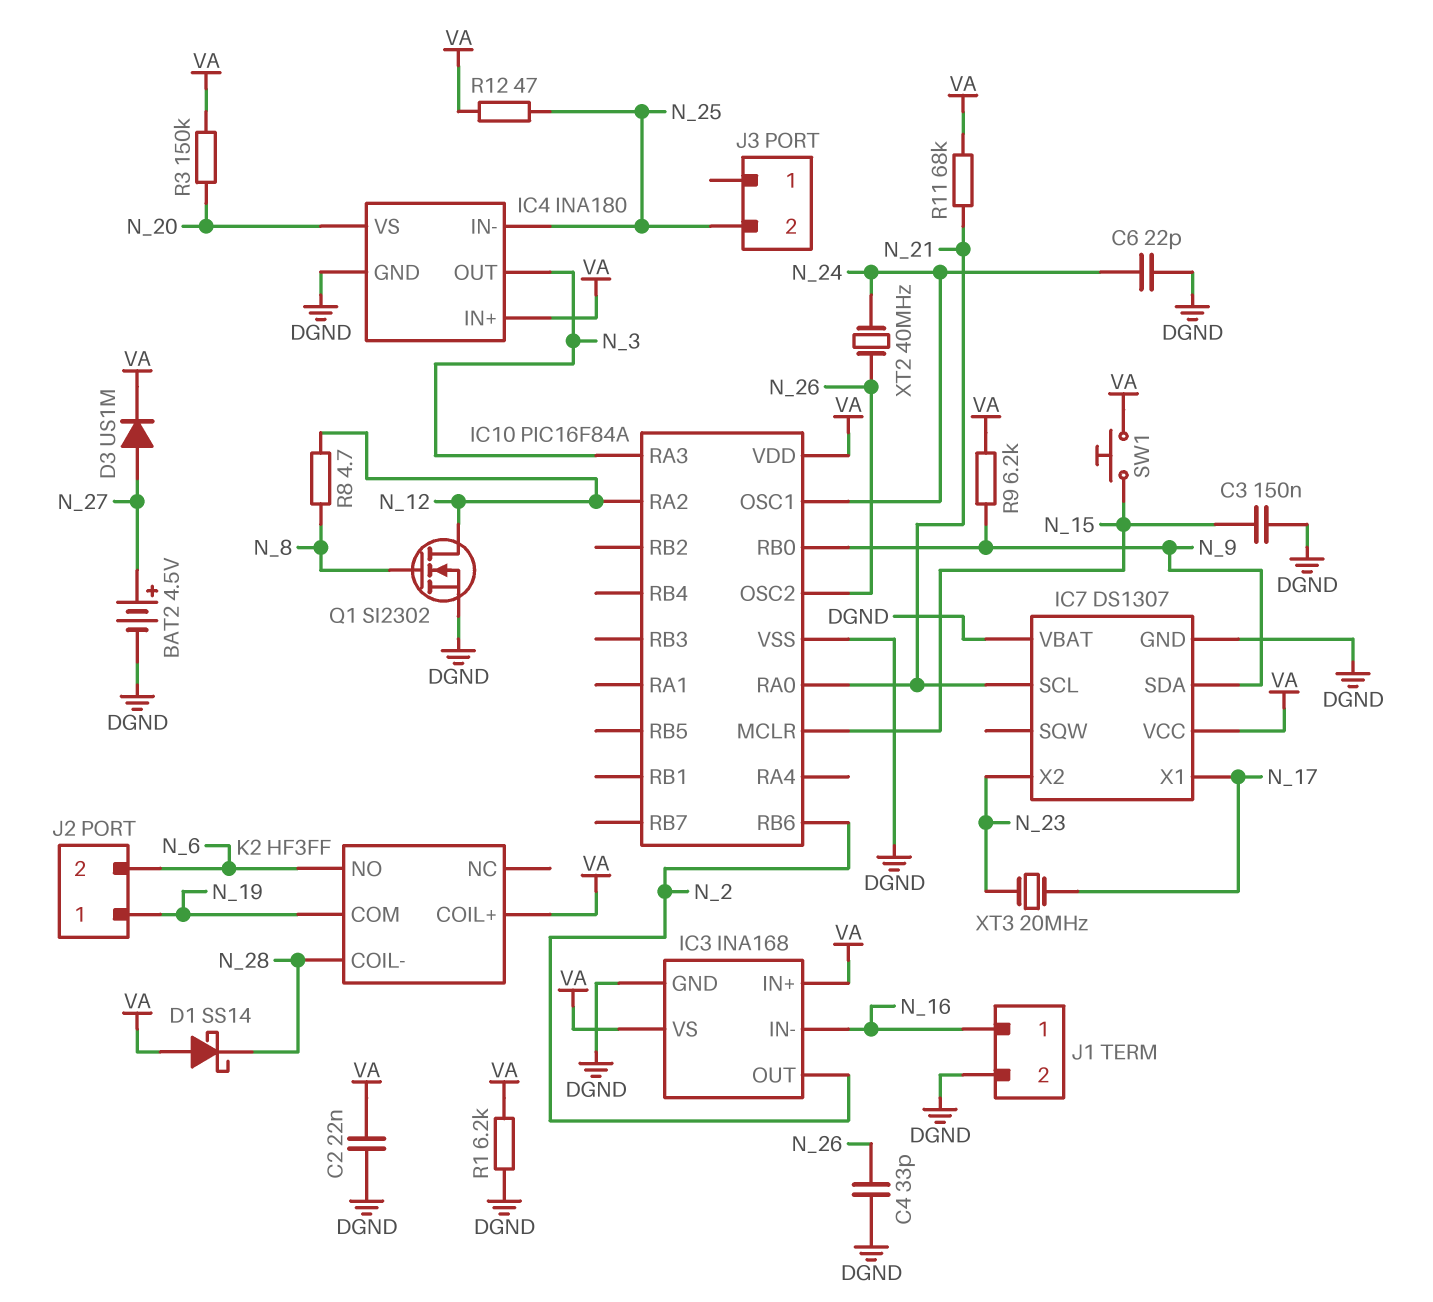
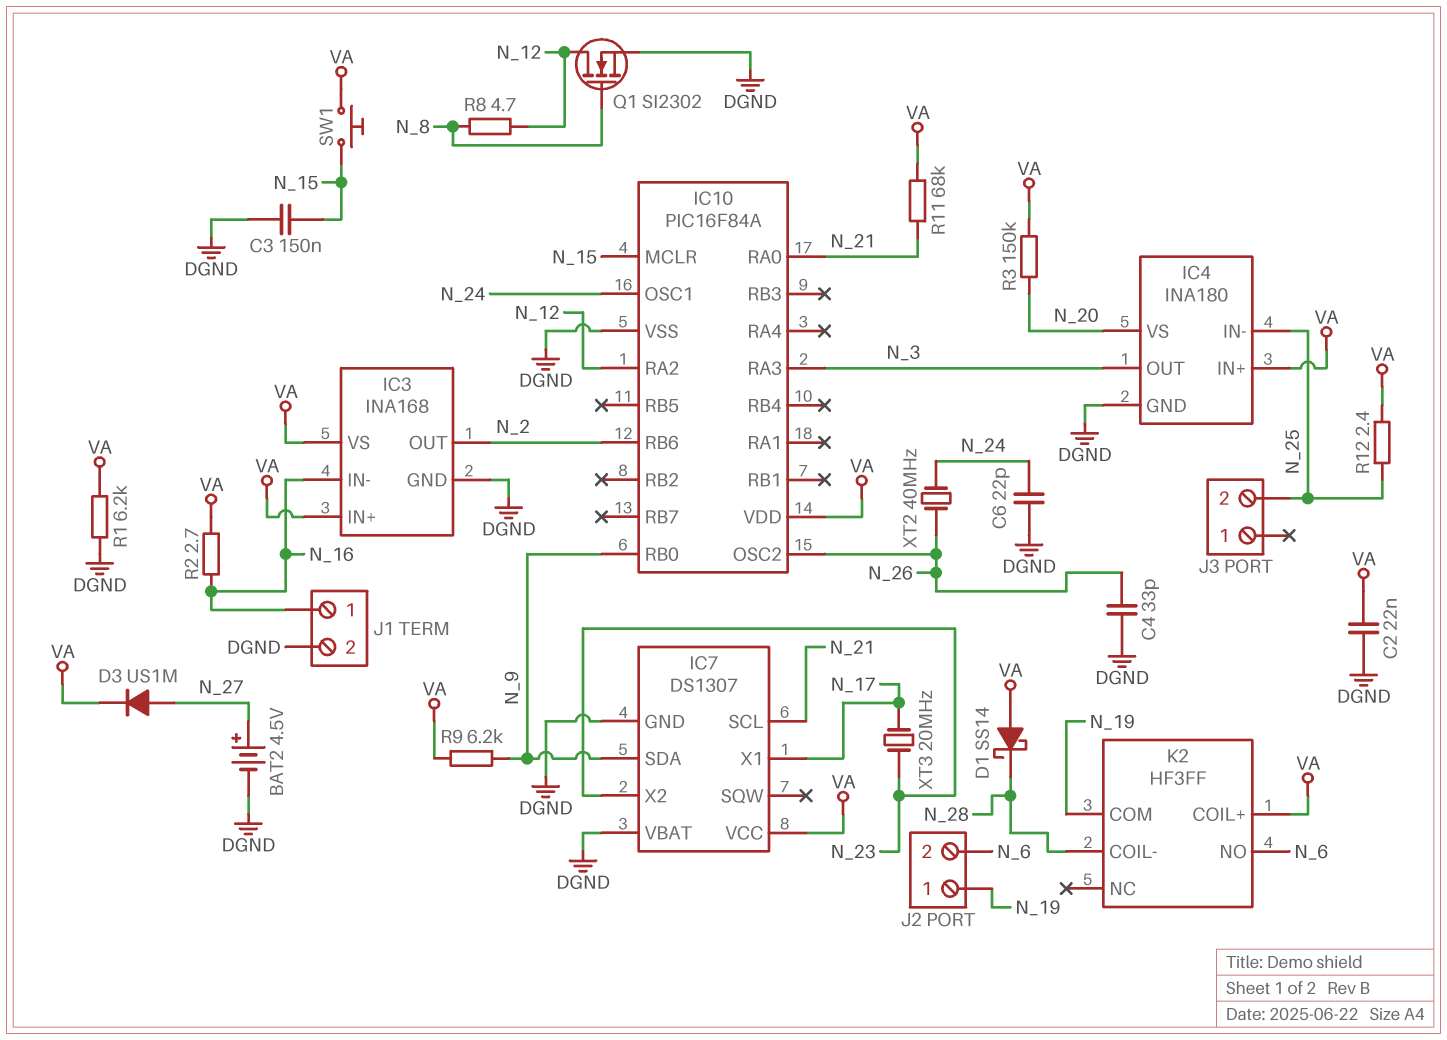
R2: none -> 2.7 (N_16, VA)
R12: 47 (N_25, VA) -> 2.4 (N_25, VA)

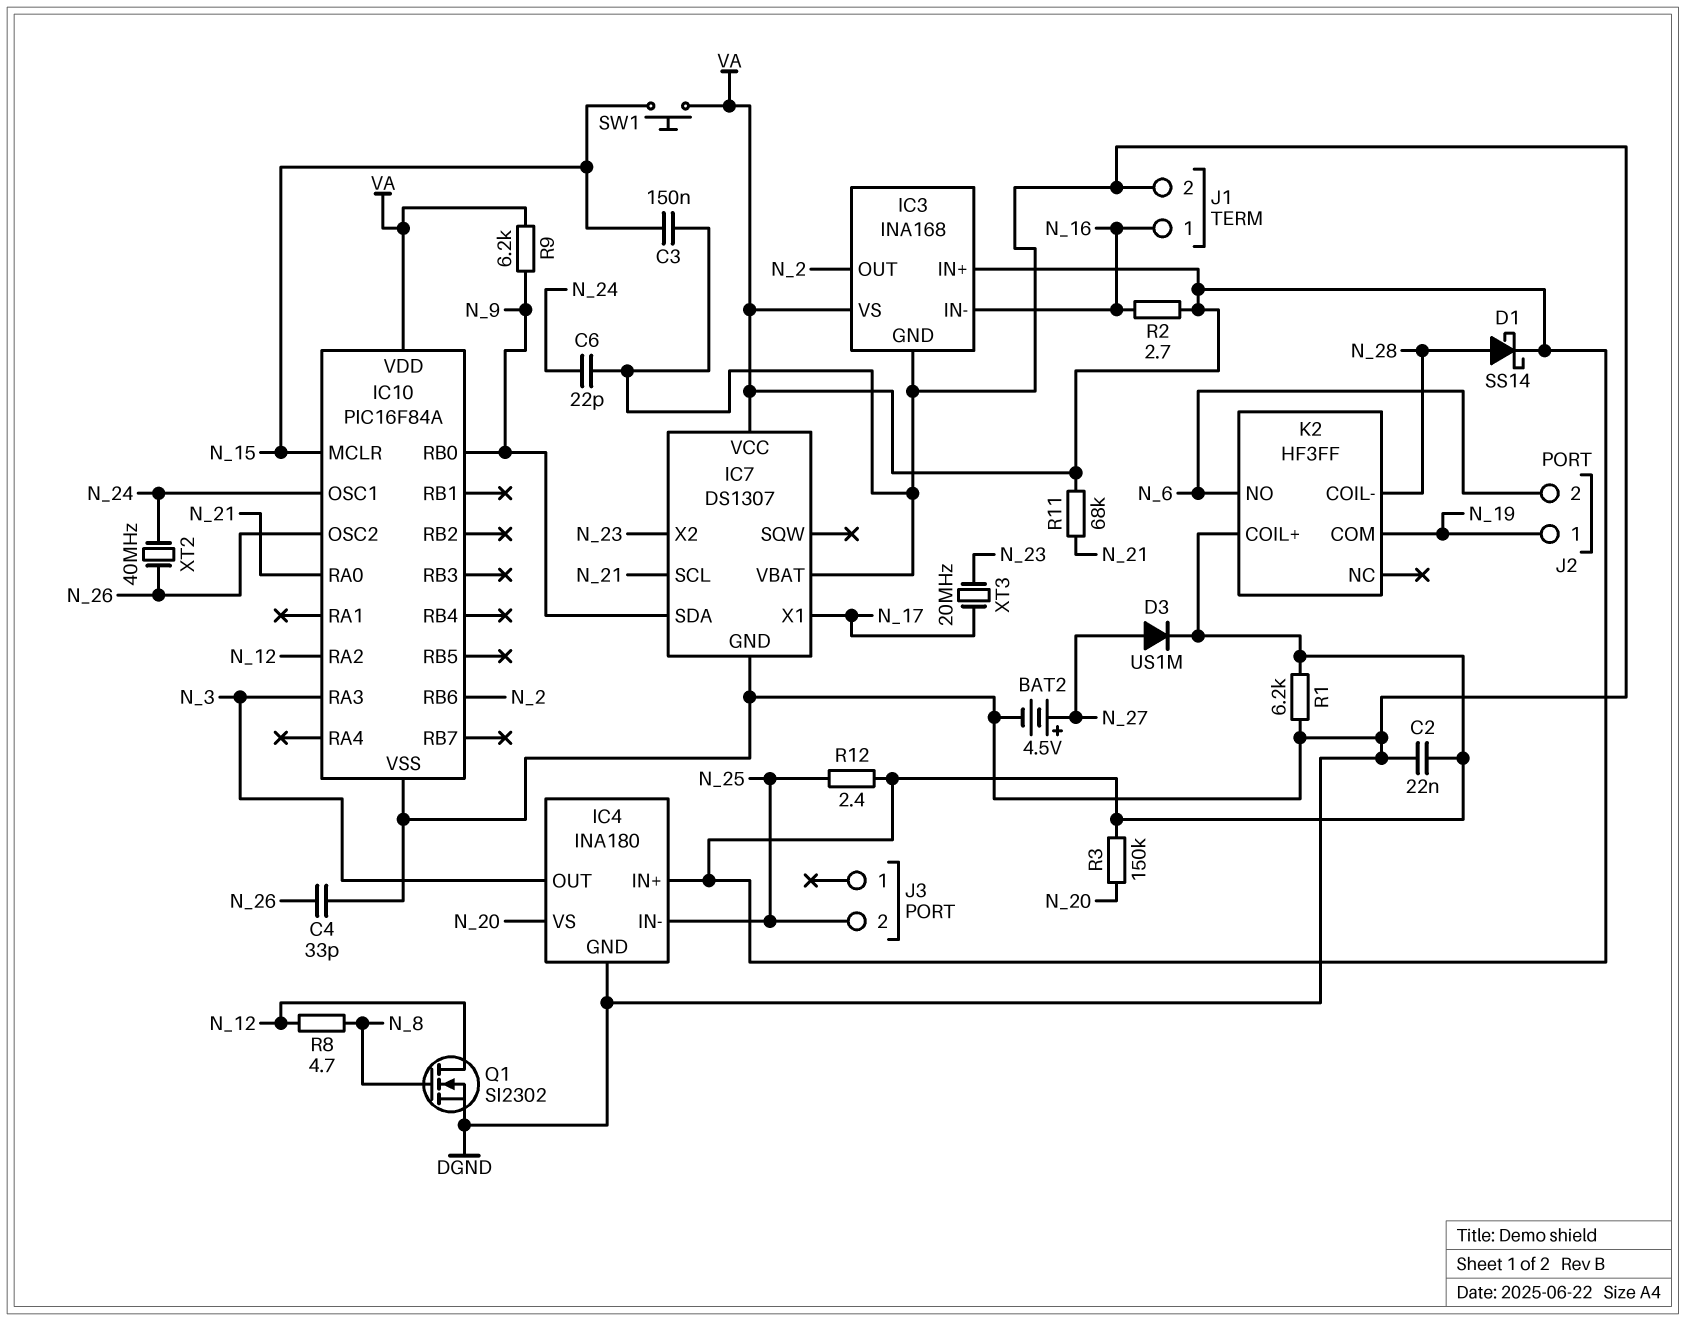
D1: schottky SS14 (A VA, K N_28) -> schottky SS14 (A N_28, K VA)

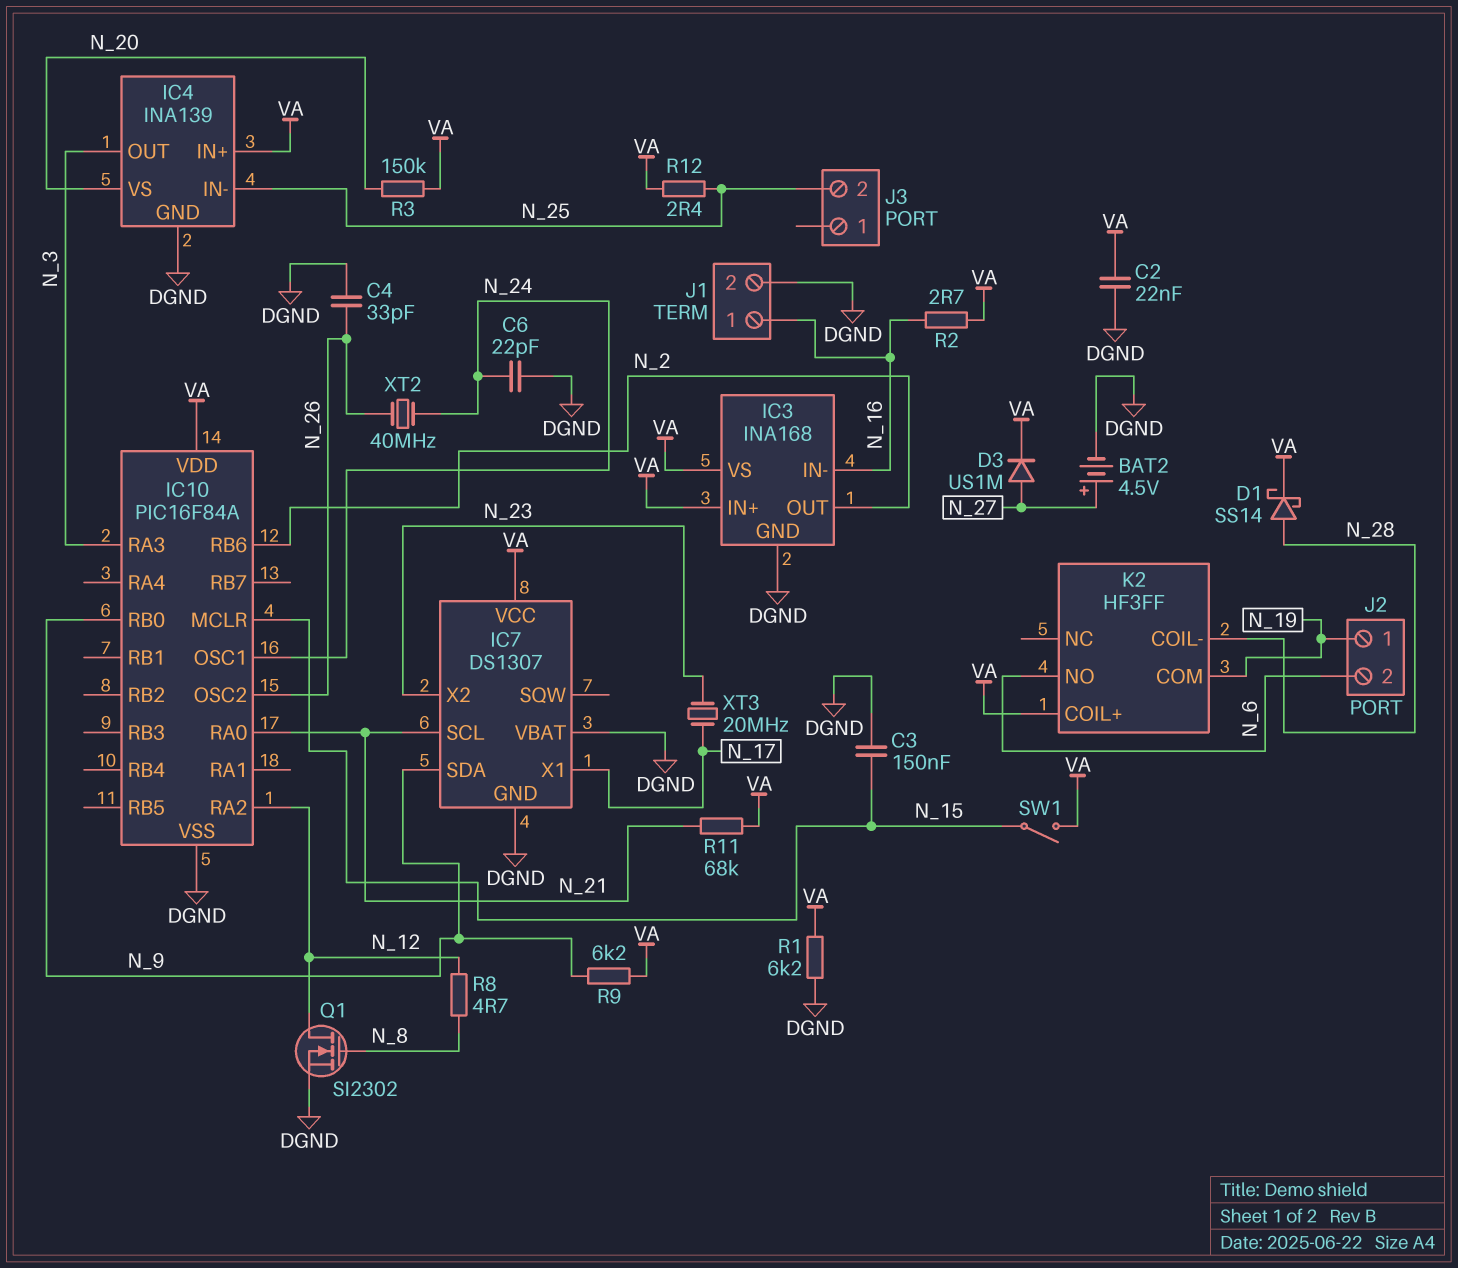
IC4: INA180 -> INA139
SW1: button (N_15, VA) -> switch (N_15, VA)

